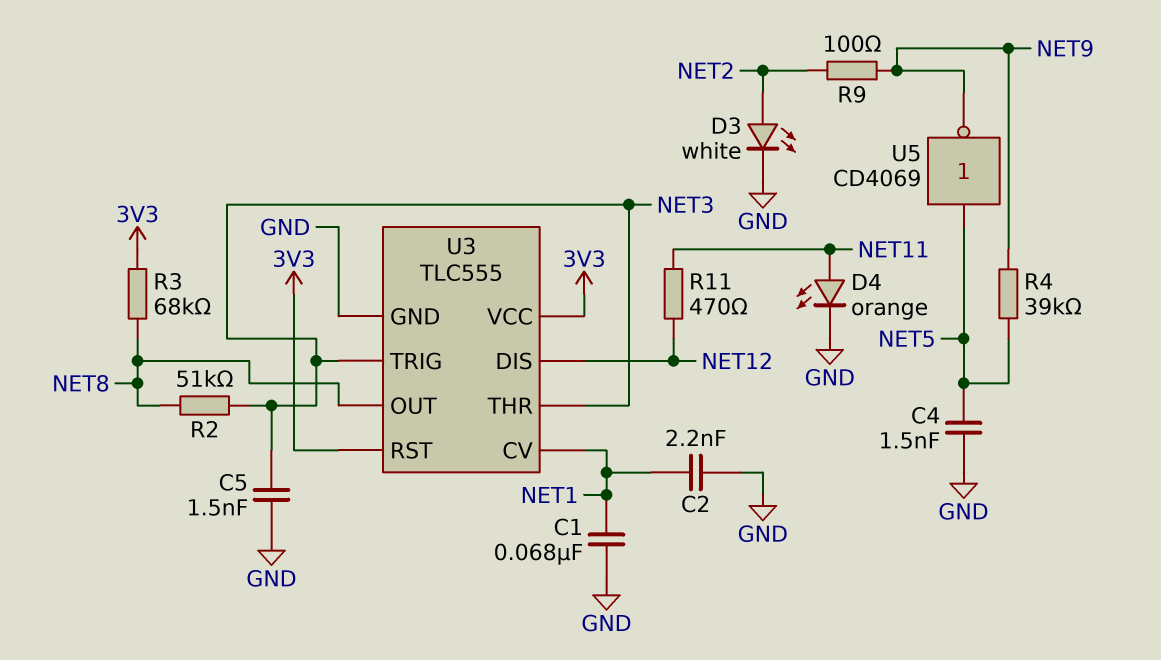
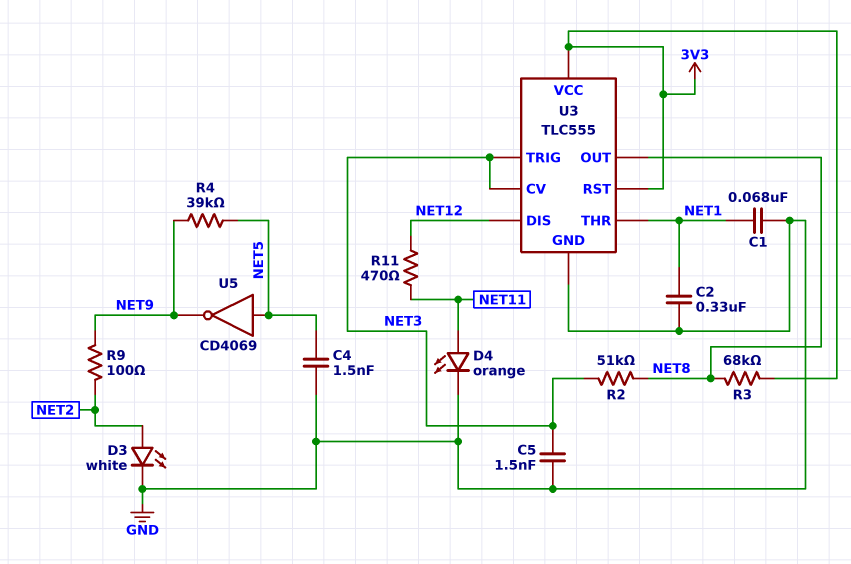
C2: 2.2nF (GND, NET1) -> 330nF (GND, NET1)
U3 pin CV: NET1 -> NET3
U3 pin THR: NET3 -> NET1

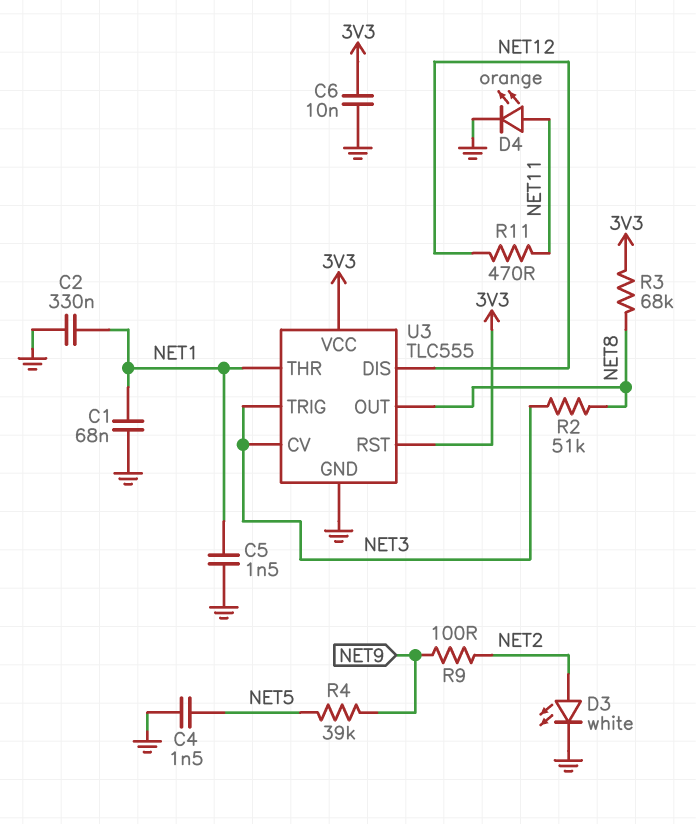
C5: 1.5nF (GND, NET3) -> 1.5nF (GND, NET1)
C6: none -> 10nF (3V3, GND)
U5: NOT CD4069 (in NET5, out NET9) -> none

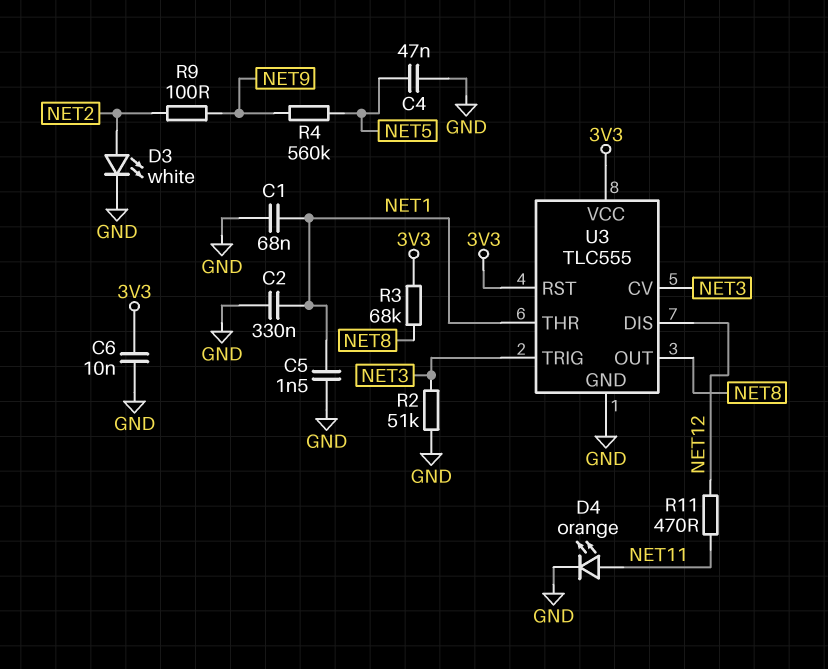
C4: 1.5nF (GND, NET5) -> 47nF (GND, NET5)
R2: 51k (NET3, NET8) -> 51k (GND, NET3)
R4: 39k (NET5, NET9) -> 560k (NET5, NET9)

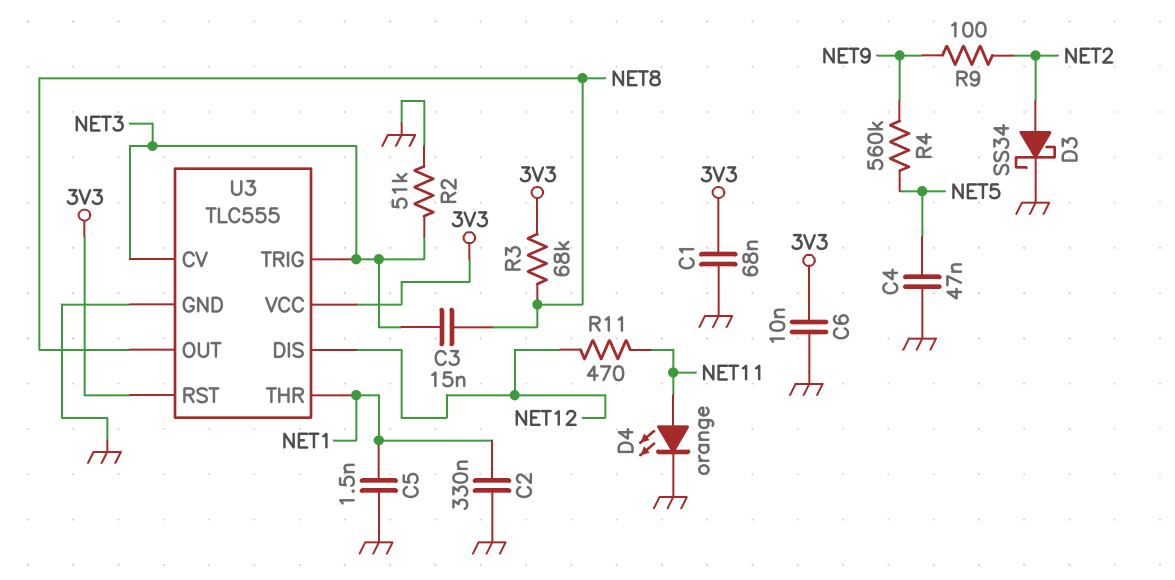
C1: 68nF (GND, NET1) -> 68nF (3V3, GND)
C3: none -> 15nF (NET3, NET8)
D3: LED white (A NET2, K GND) -> schottky SS34 (A NET2, K GND)

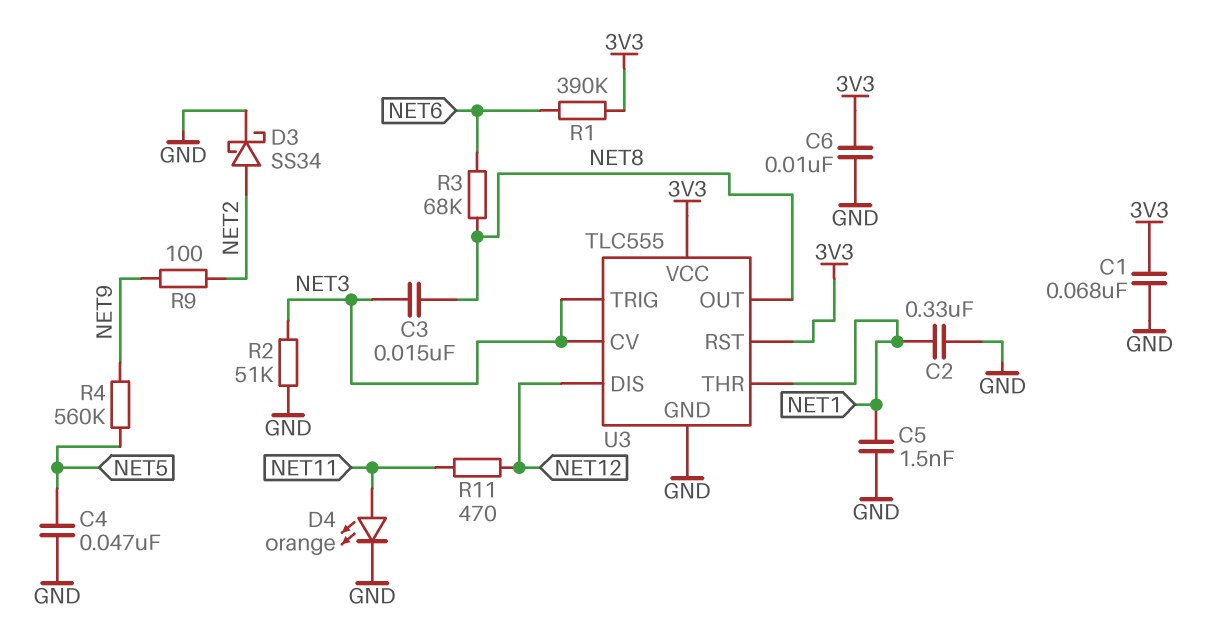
R1: none -> 390k (3V3, NET6)
R3: 68k (3V3, NET8) -> 68k (NET6, NET8)

